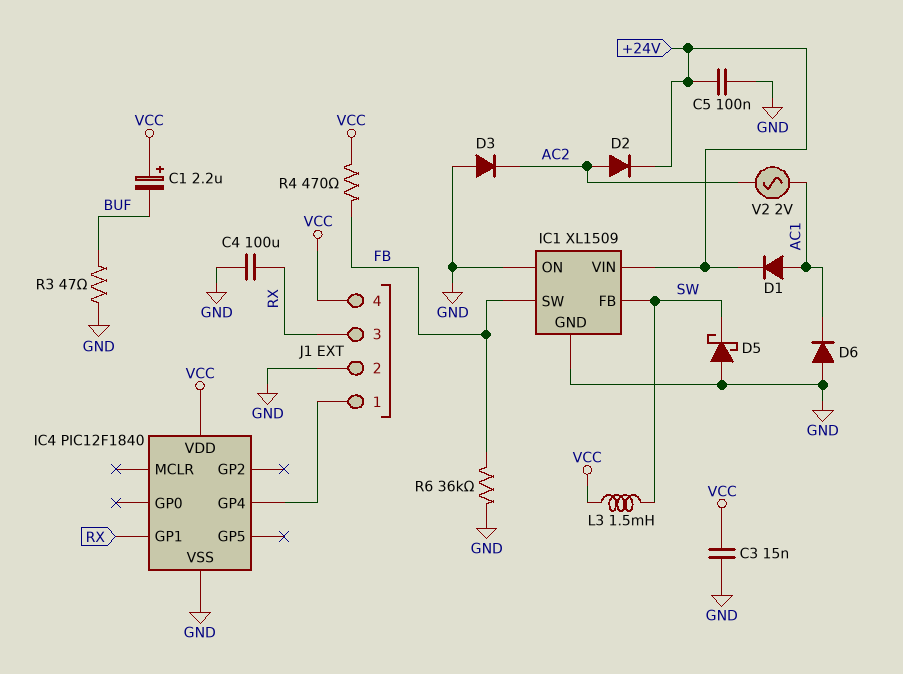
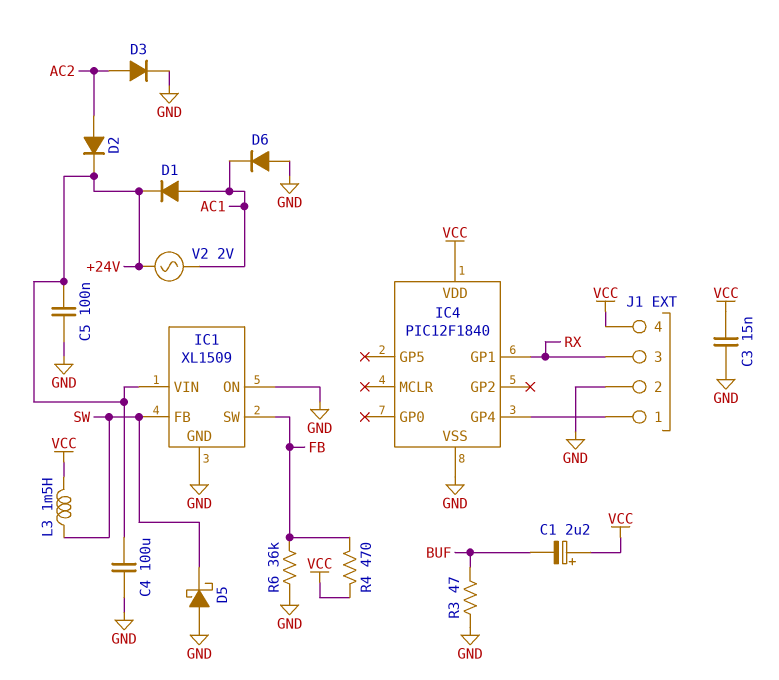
C4: 100uF (GND, RX) -> 100uF (+24V, GND)
D3: diode (A GND, K AC2) -> diode (A AC2, K GND)
V2: AC 2V (AC1, AC2) -> AC 2V (+24V, AC1)

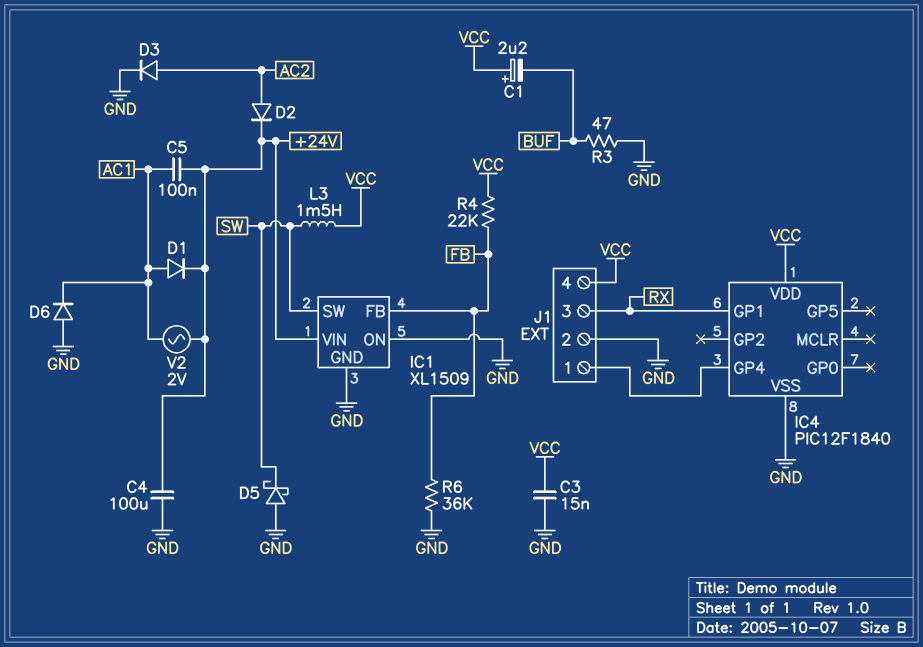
C5: 100nF (+24V, GND) -> 100nF (+24V, AC1)
IC1 pin FB: SW -> FB
IC1 pin SW: FB -> SW
R4: 470 (FB, VCC) -> 22k (FB, VCC)

